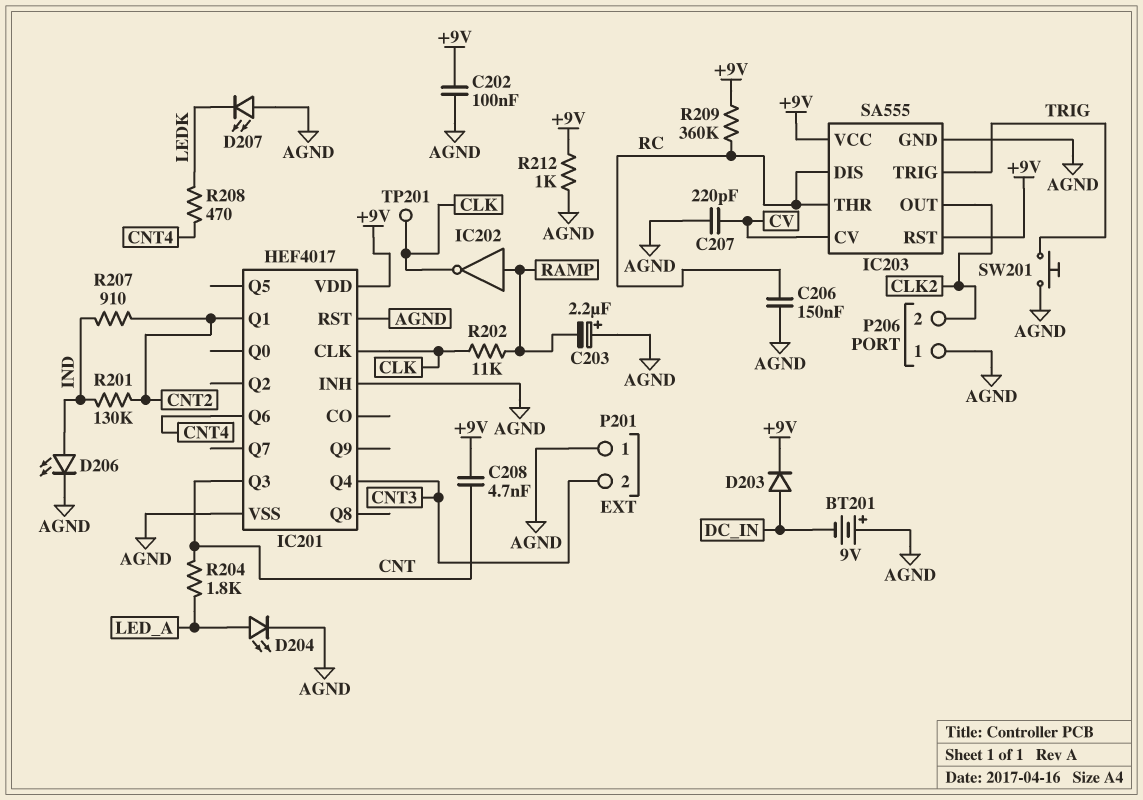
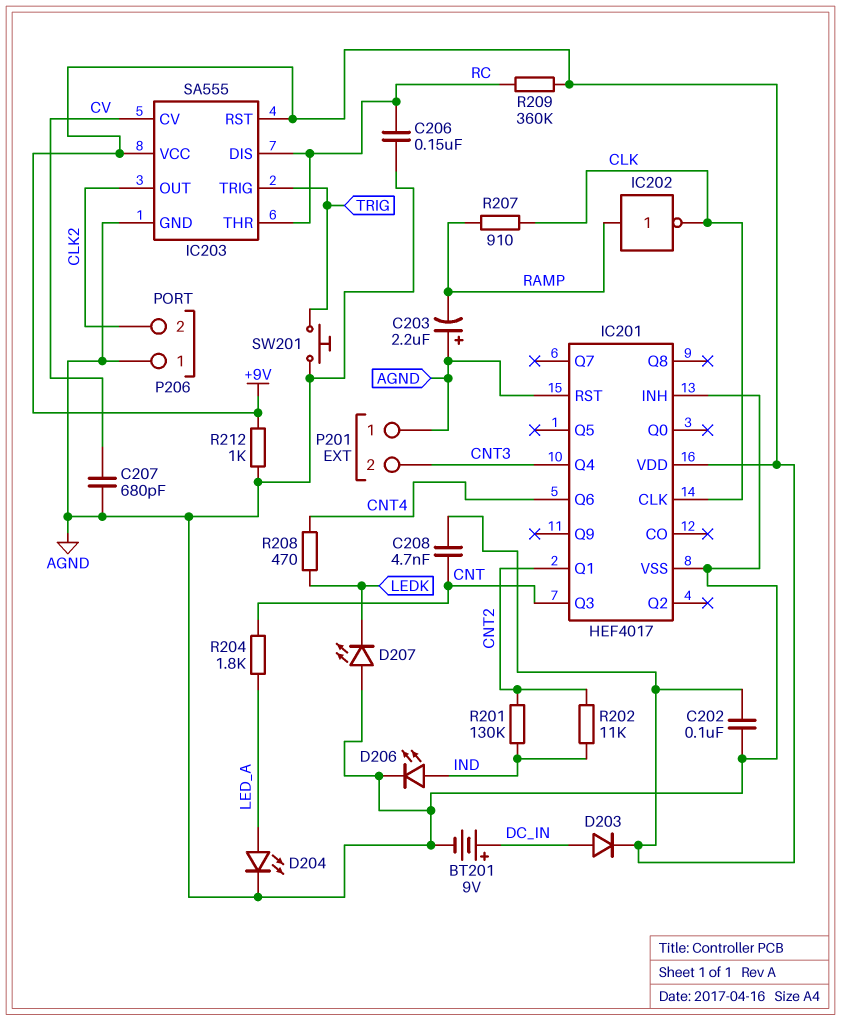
BT201: 9V (plus AGND, minus DC_IN) -> 9V (plus DC_IN, minus AGND)
C207: 220pF (AGND, CV) -> 680pF (AGND, CV)
R202: 11k (CLK, RAMP) -> 11k (CNT2, IND)
R207: 910 (CNT2, IND) -> 910 (CLK, RAMP)
TP201: test point (CLK) -> none

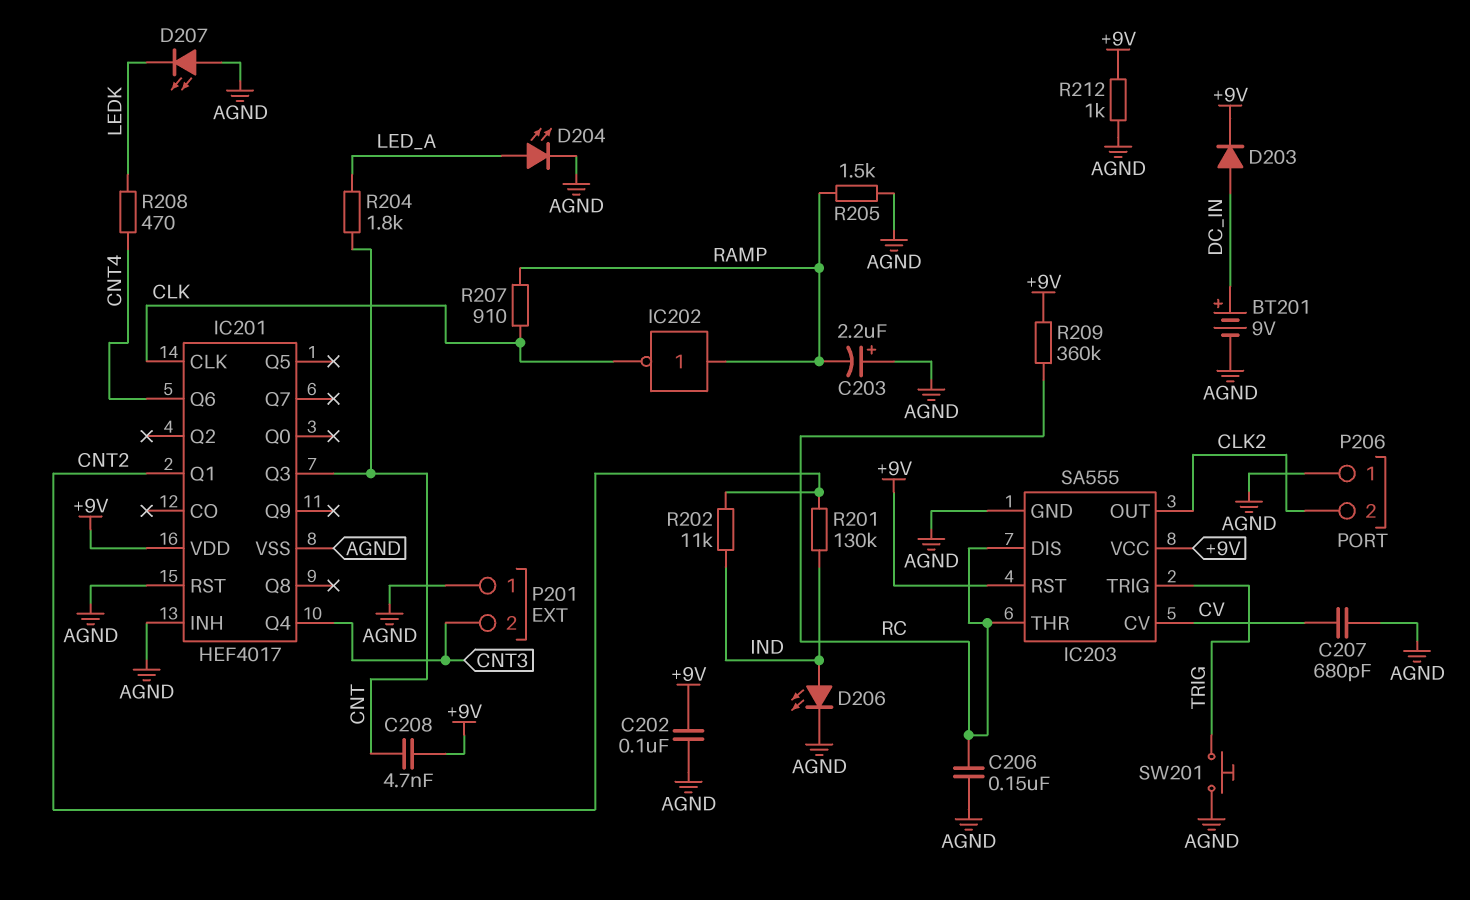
R205: none -> 1.5k (AGND, RAMP)

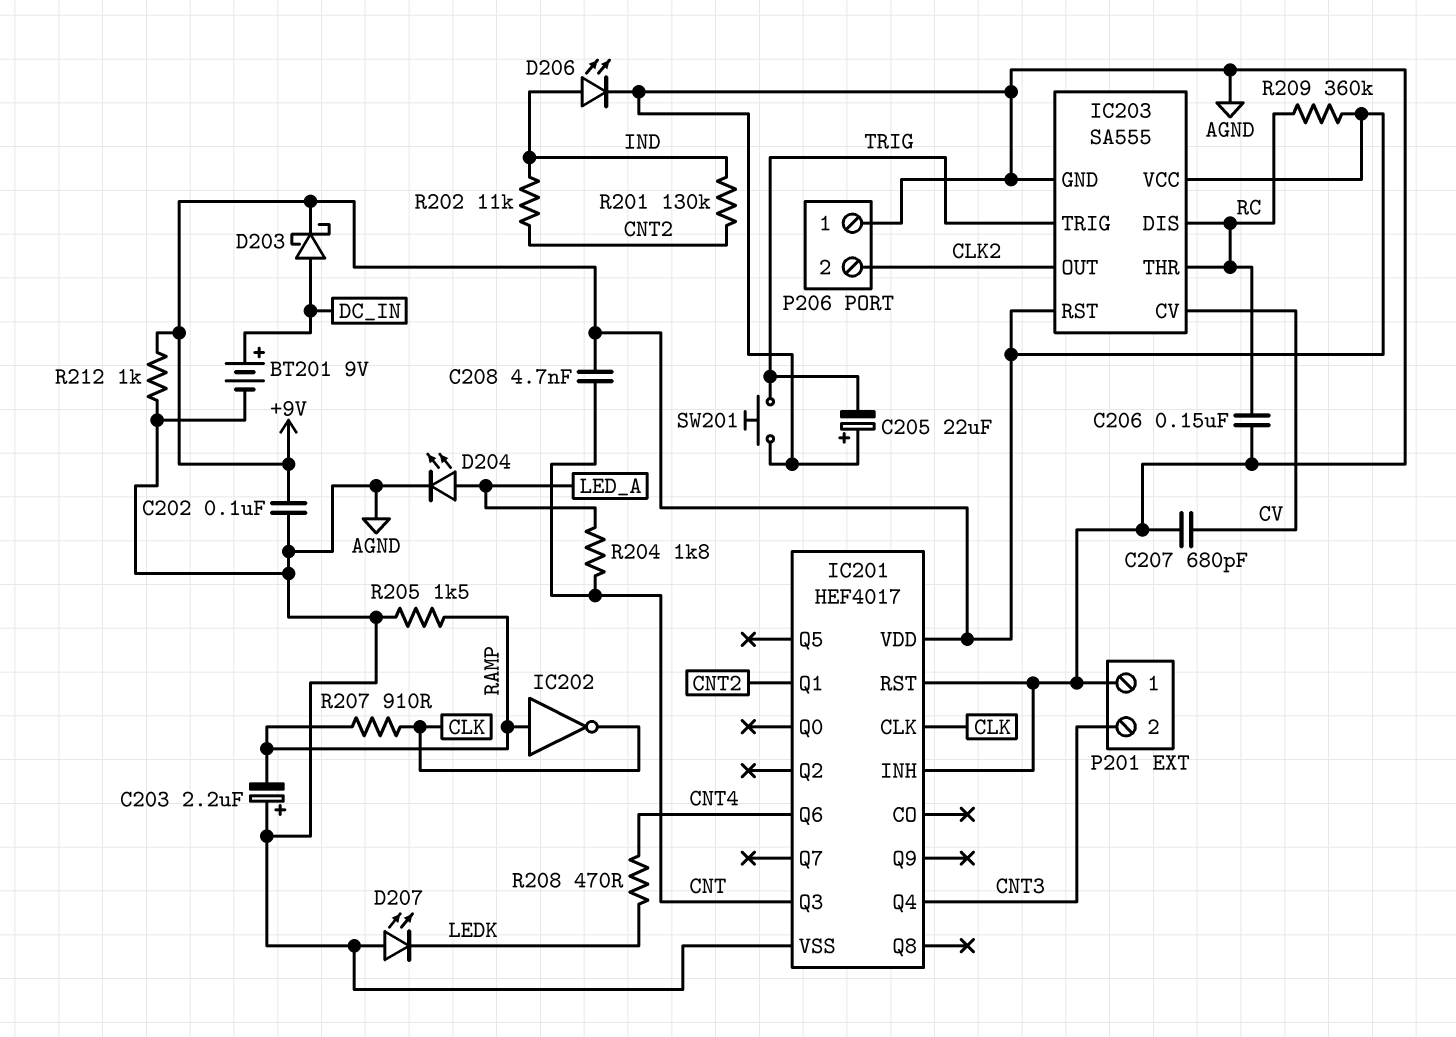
C205: none -> 22uF (plus AGND, minus TRIG)
D203: diode (A DC_IN, K +9V) -> schottky (A DC_IN, K +9V)

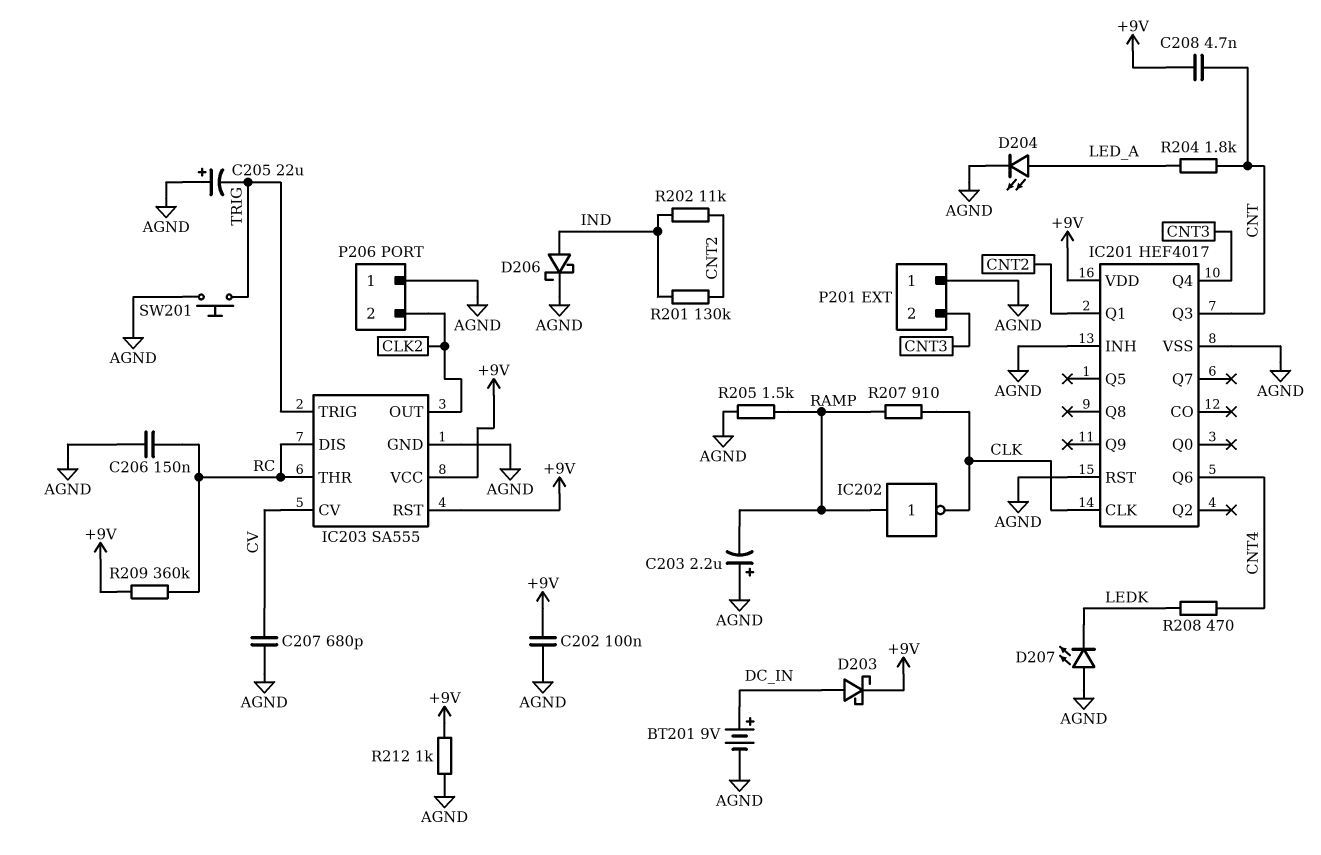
D206: LED (A IND, K AGND) -> schottky (A IND, K AGND)

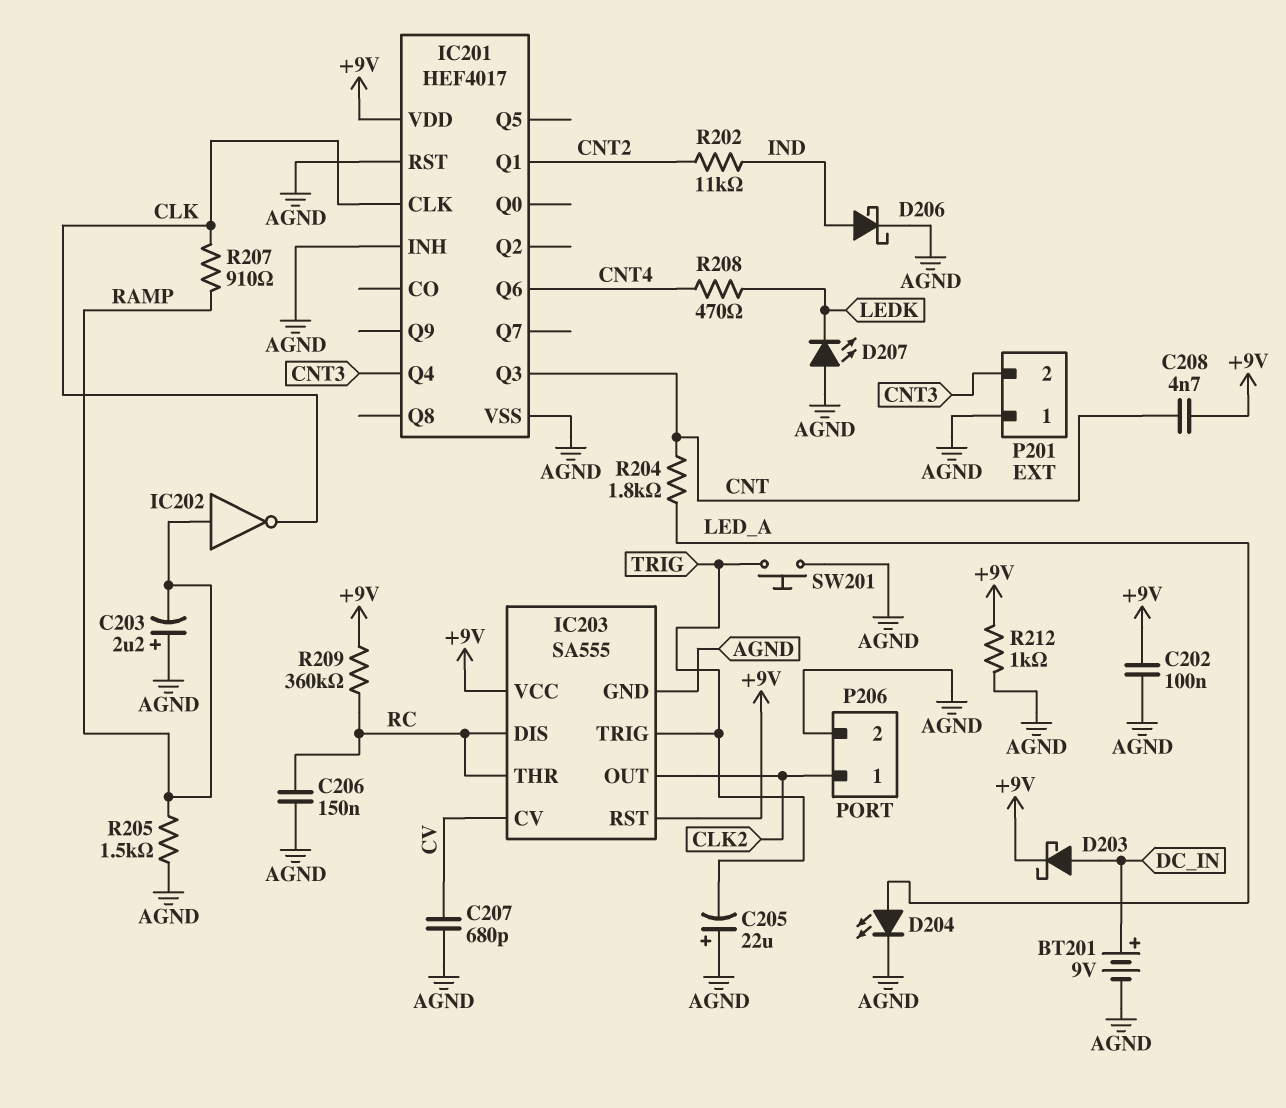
P206 pin 1: AGND -> CLK2
P206 pin 2: CLK2 -> AGND
R201: 130k (CNT2, IND) -> none

